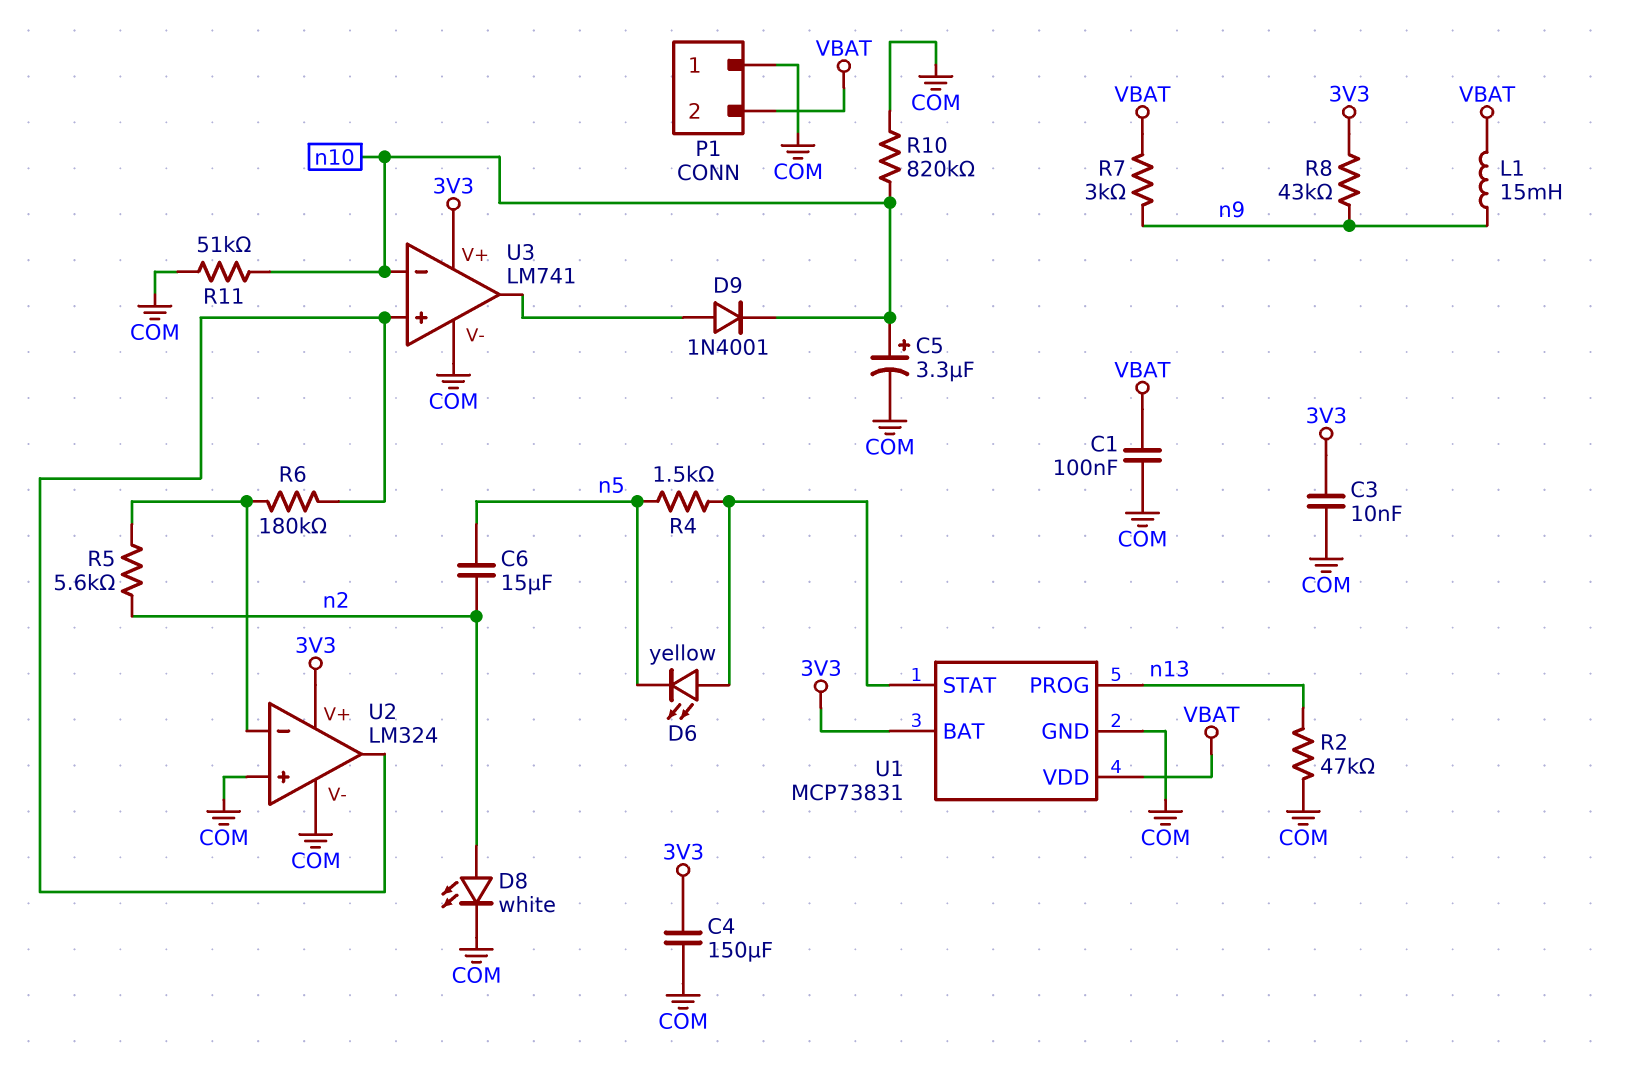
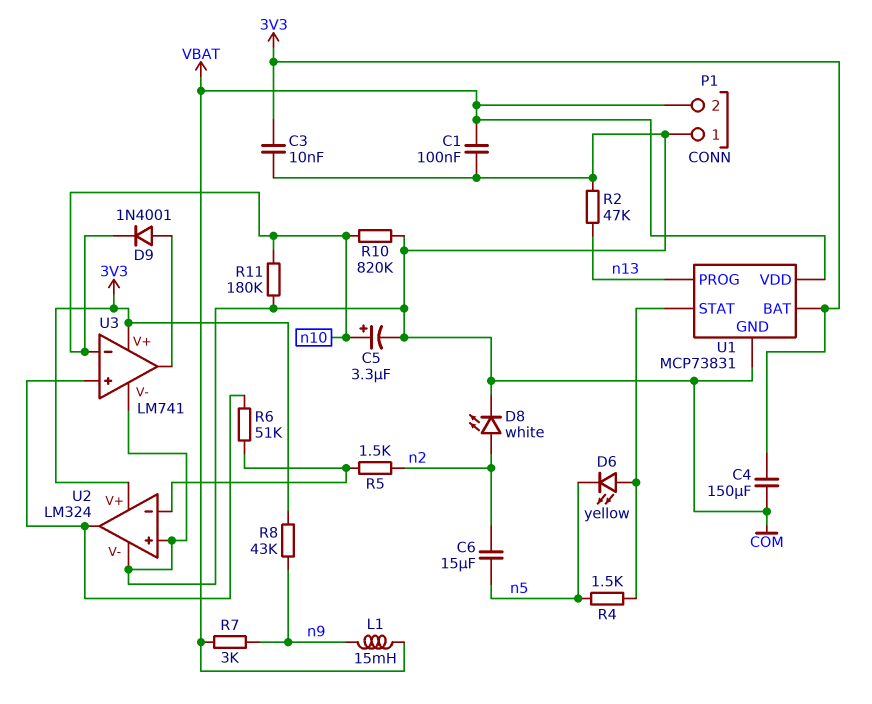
R5: 5.6k (U2/in-, n2) -> 1.5k (U2/in-, n2)
R6: 180k (U2/in-, U2/out) -> 51k (U2/in-, U2/out)
R11: 51k (COM, n10) -> 180k (COM, n10)

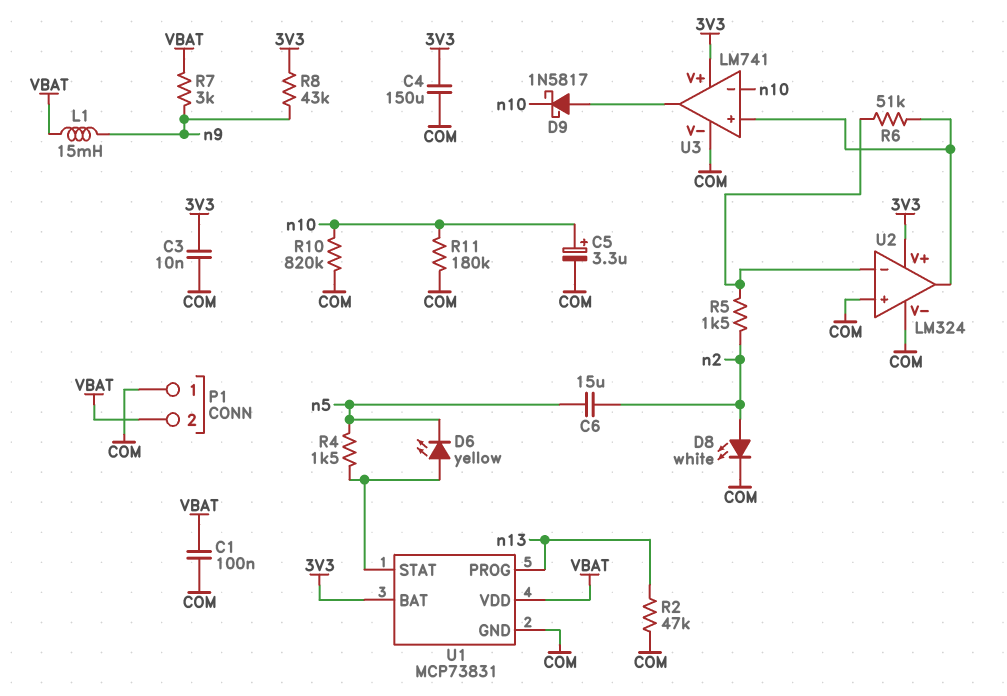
D9: diode 1N4001 (A U3/out, K n10) -> schottky 1N5817 (A U3/out, K n10)

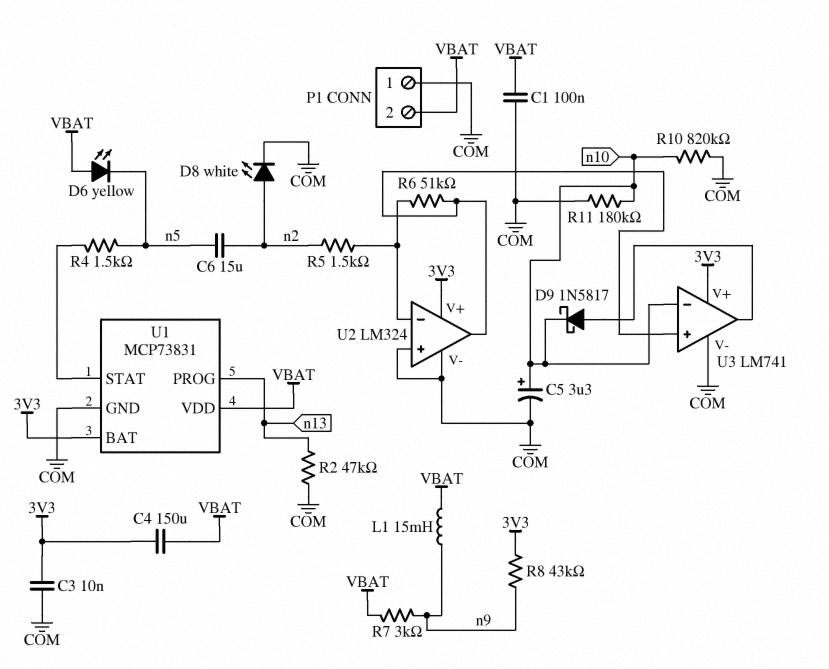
C4: 150uF (3V3, COM) -> 150uF (3V3, VBAT)
D6: LED yellow (A U1/STAT, K n5) -> LED yellow (A VBAT, K n5)

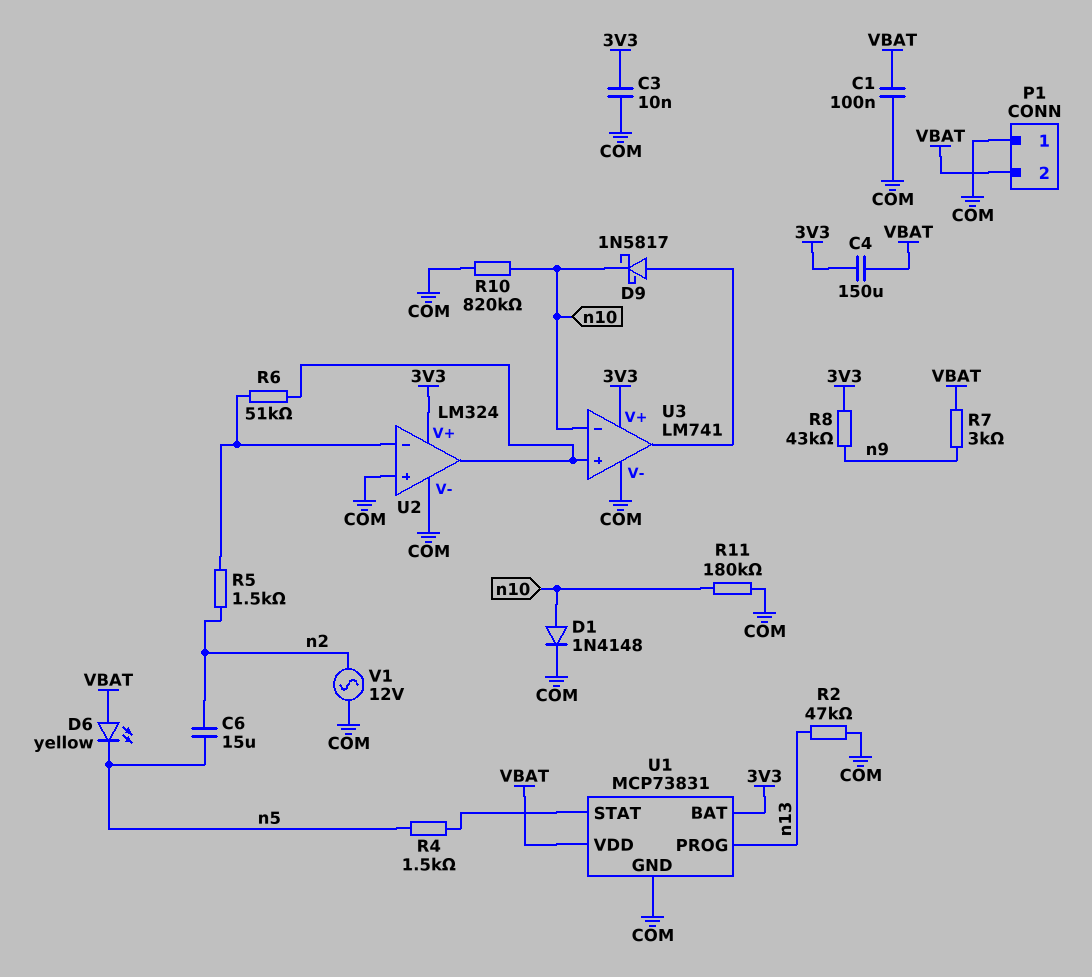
C5: 3.3uF (plus n10, minus COM) -> none
D1: none -> diode 1N4148 (A n10, K COM)
D8: LED white (A n2, K COM) -> none
L1: 15mH (VBAT, n9) -> none
V1: none -> AC 12V (COM, n2)

